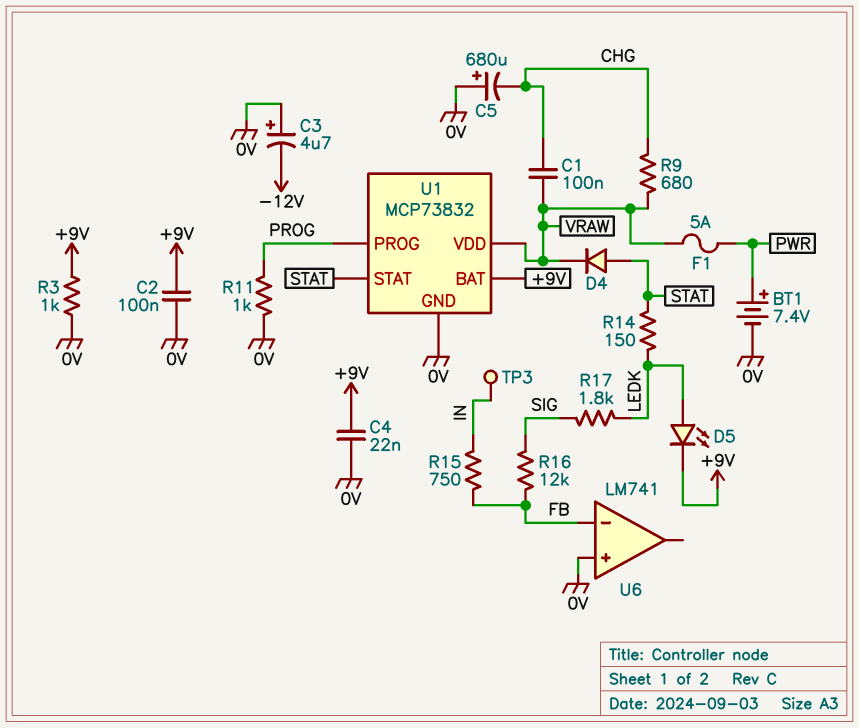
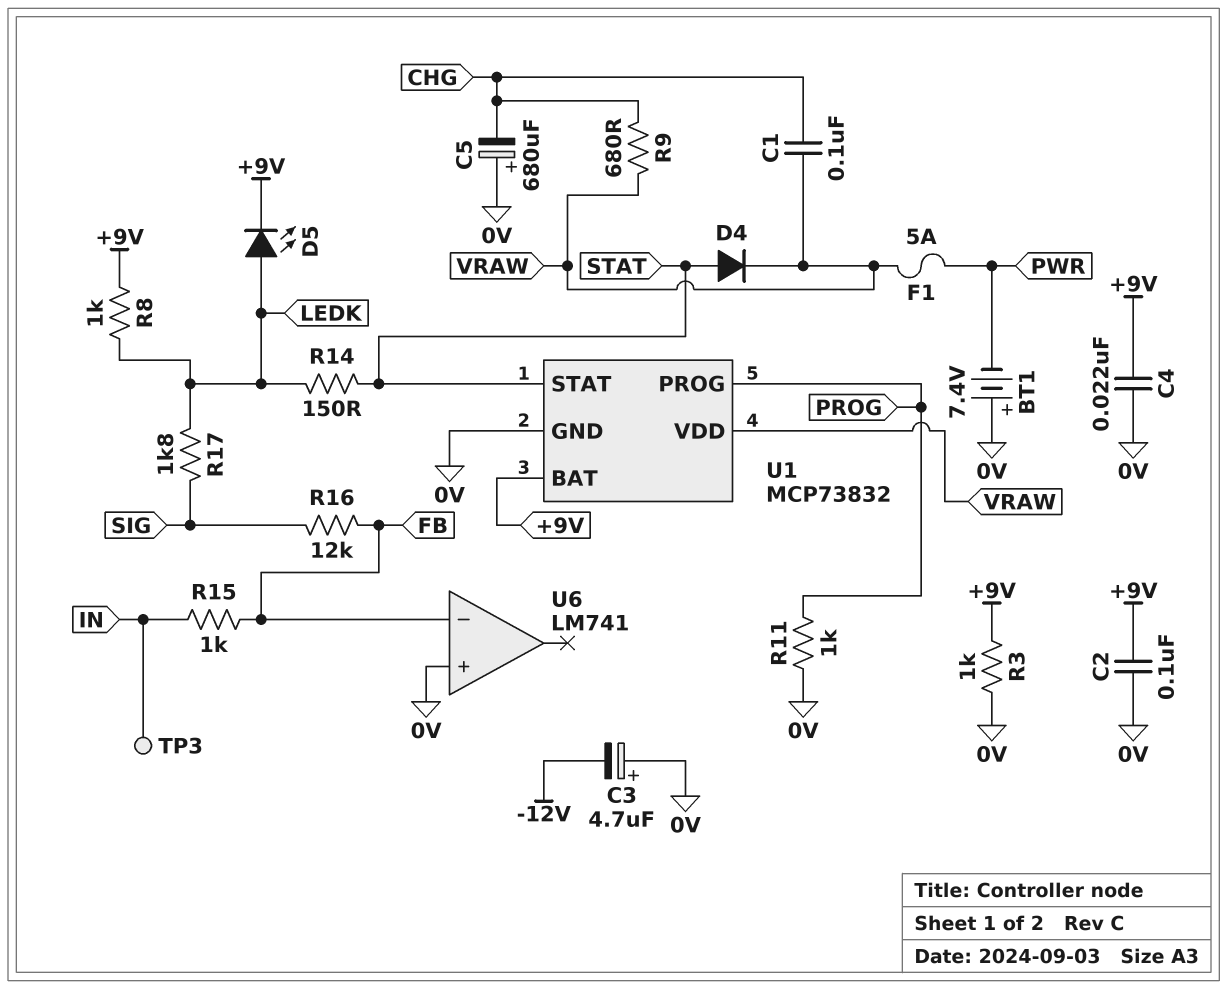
BT1: 7.4V (plus PWR, minus 0V) -> 7.4V (plus 0V, minus PWR)
R8: none -> 1k (+9V, LEDK)
R15: 750 (FB, IN) -> 1k (FB, IN)

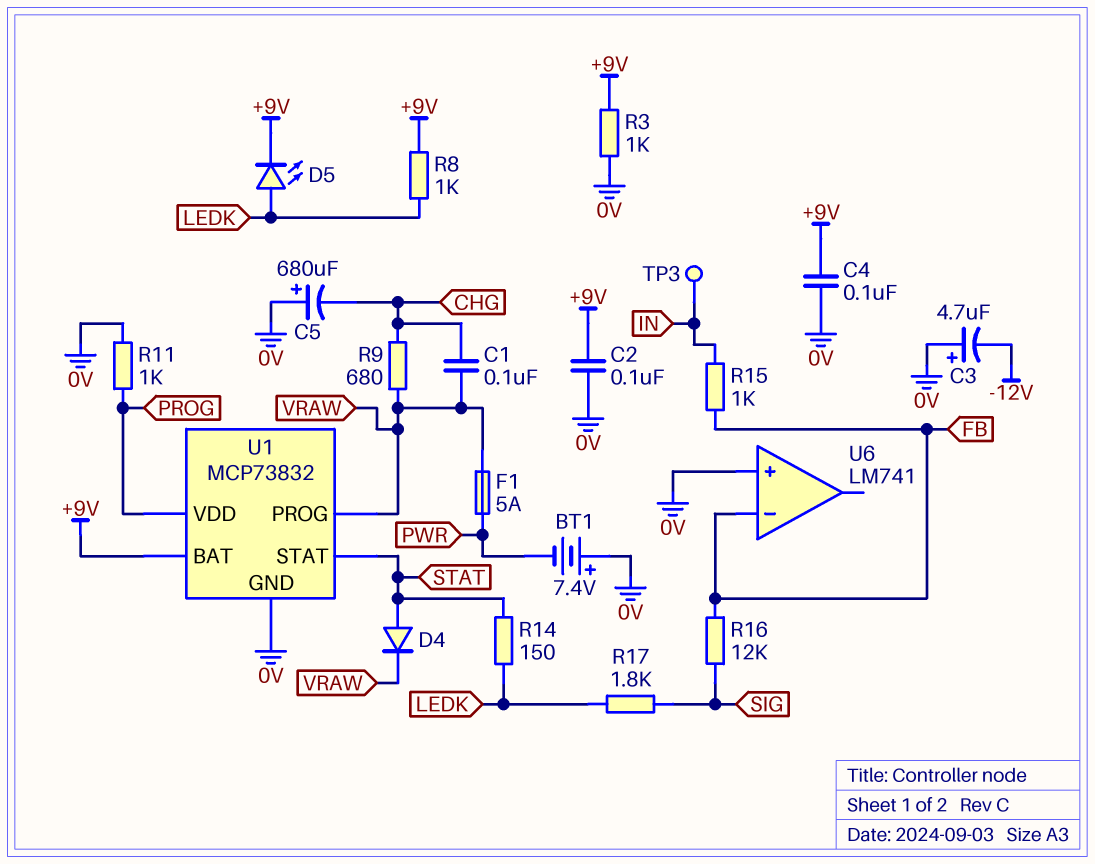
C4: 22nF (+9V, 0V) -> 100nF (+9V, 0V)
U1 pin PROG: PROG -> VRAW
U1 pin VDD: VRAW -> PROG

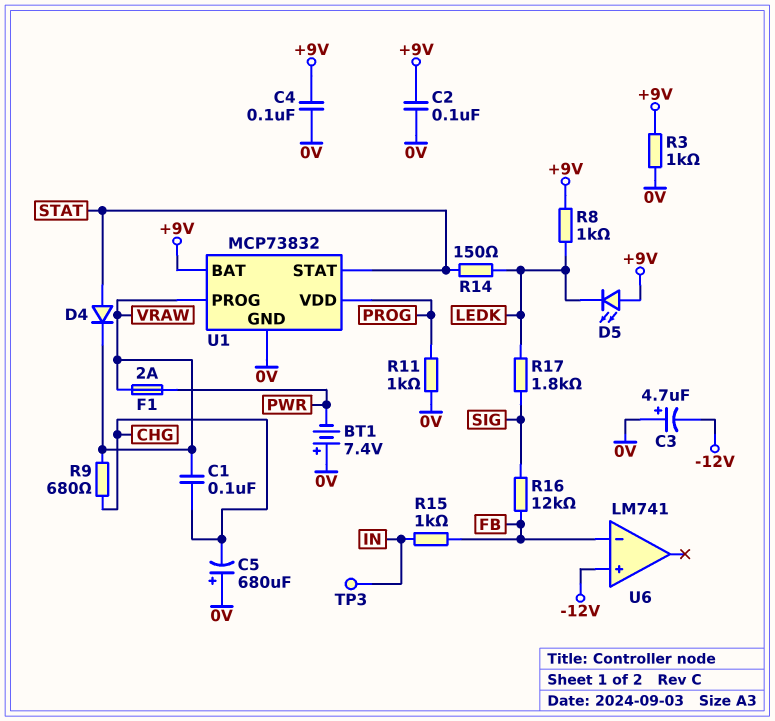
D5: LED (A LEDK, K +9V) -> LED (A +9V, K LEDK)
F1: 5A (PWR, VRAW) -> 2A (PWR, VRAW)
U6 pin in+: 0V -> -12V

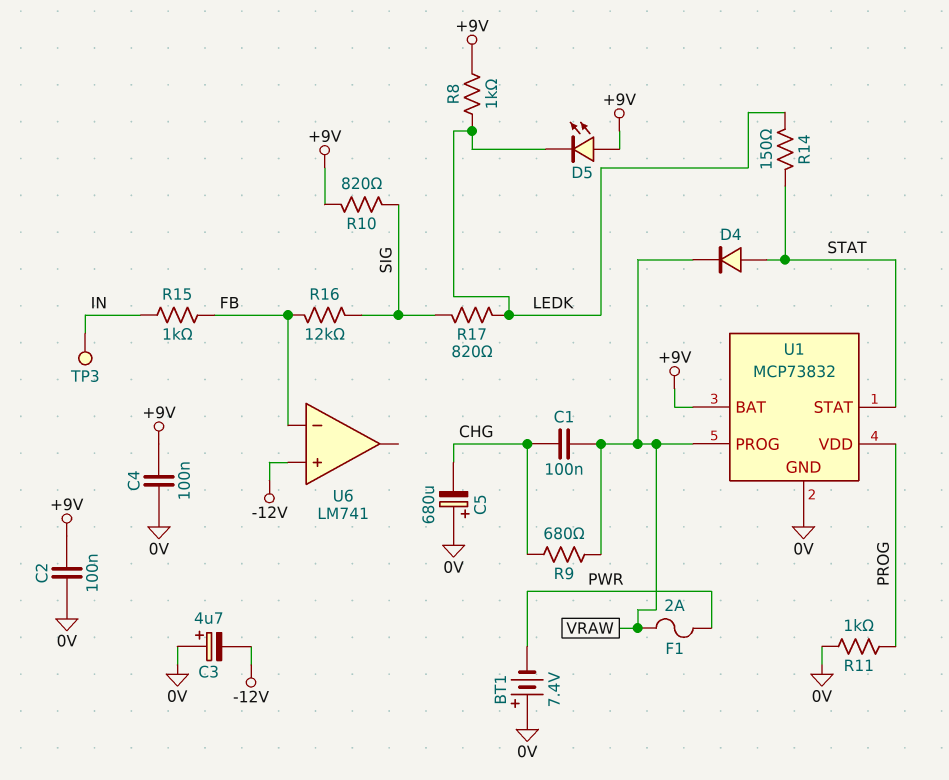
R3: 1k (+9V, 0V) -> none
R10: none -> 820 (+9V, SIG)
R17: 1.8k (LEDK, SIG) -> 820 (LEDK, SIG)

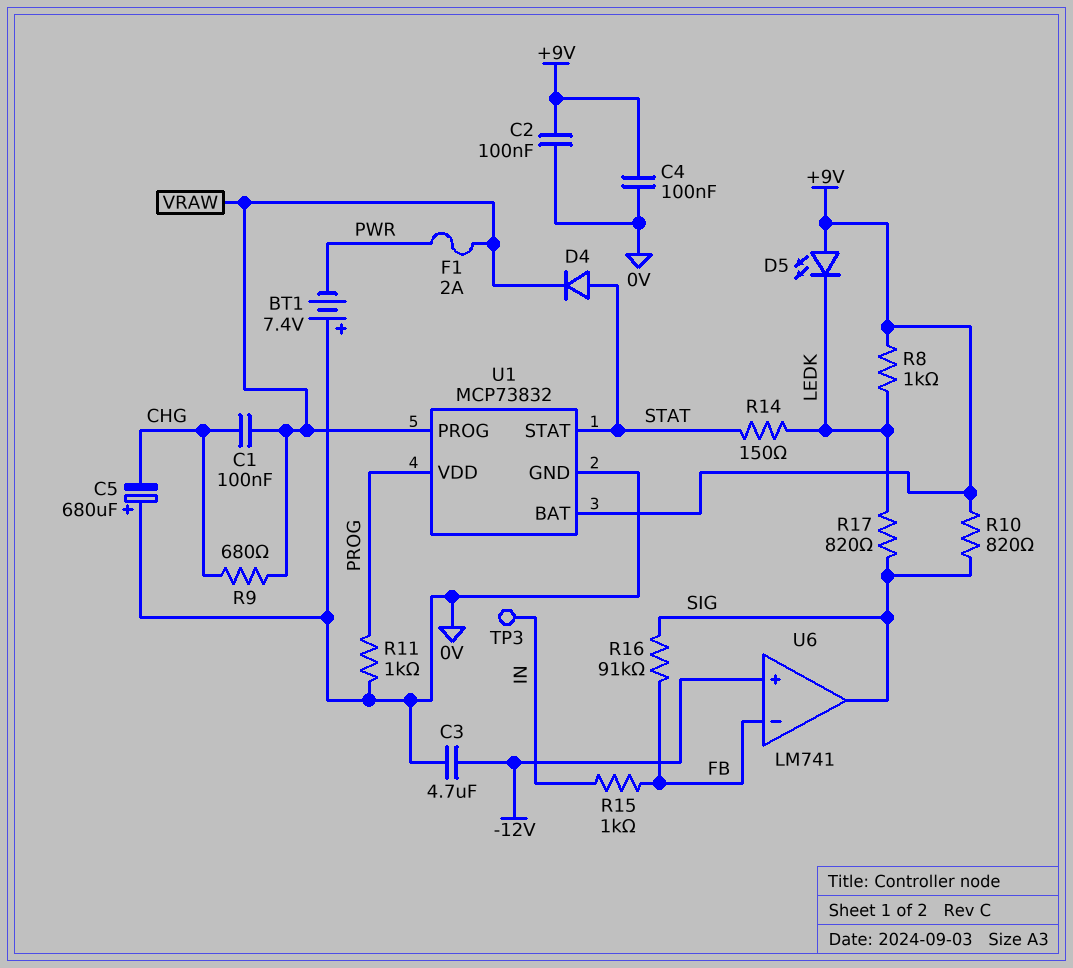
C3: 4.7uF (plus 0V, minus -12V) -> 4.7uF (-12V, 0V)
R16: 12k (FB, SIG) -> 91k (FB, SIG)
U6 pin out: none -> SIG

